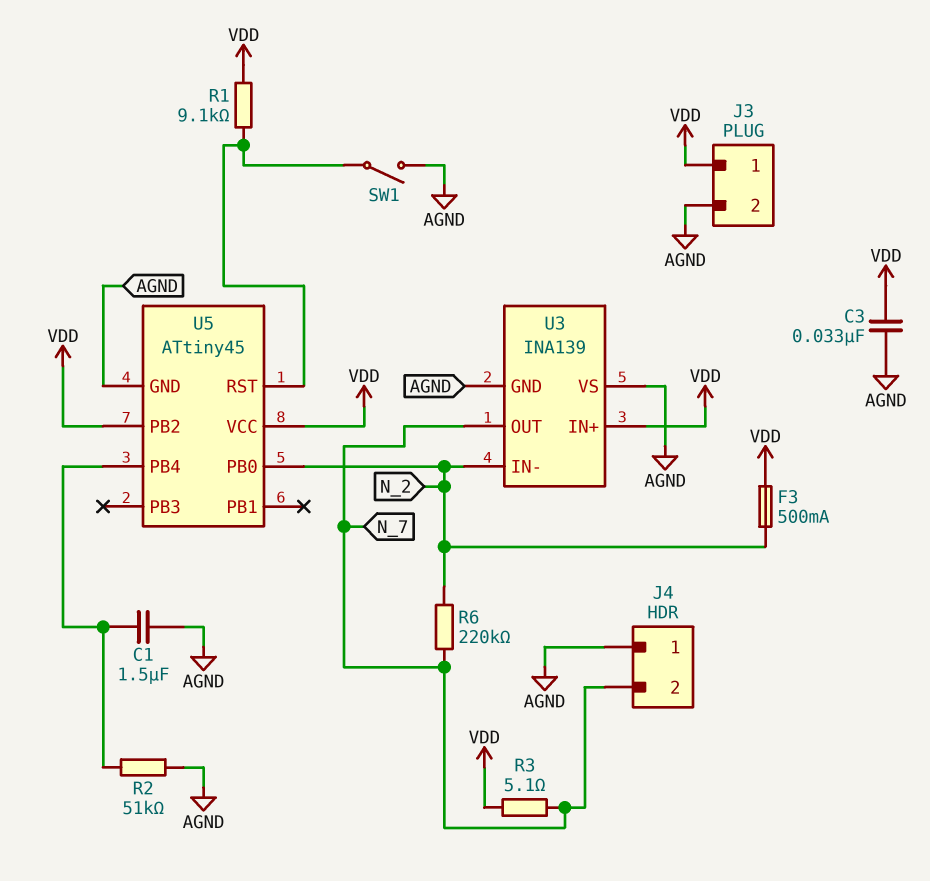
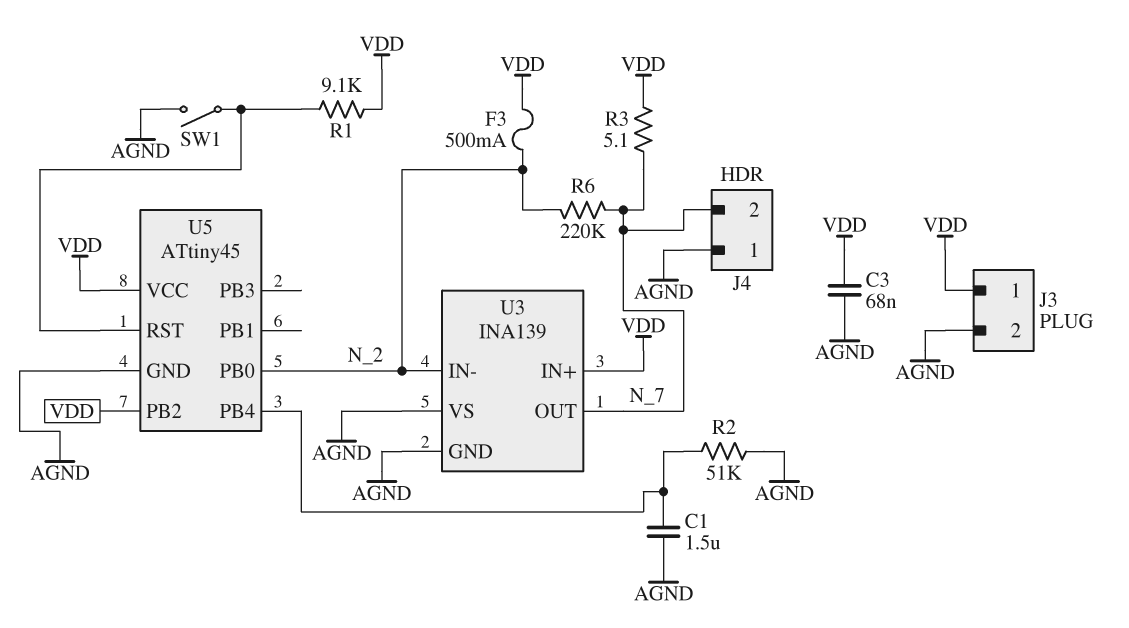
C3: 33nF (AGND, VDD) -> 68nF (AGND, VDD)

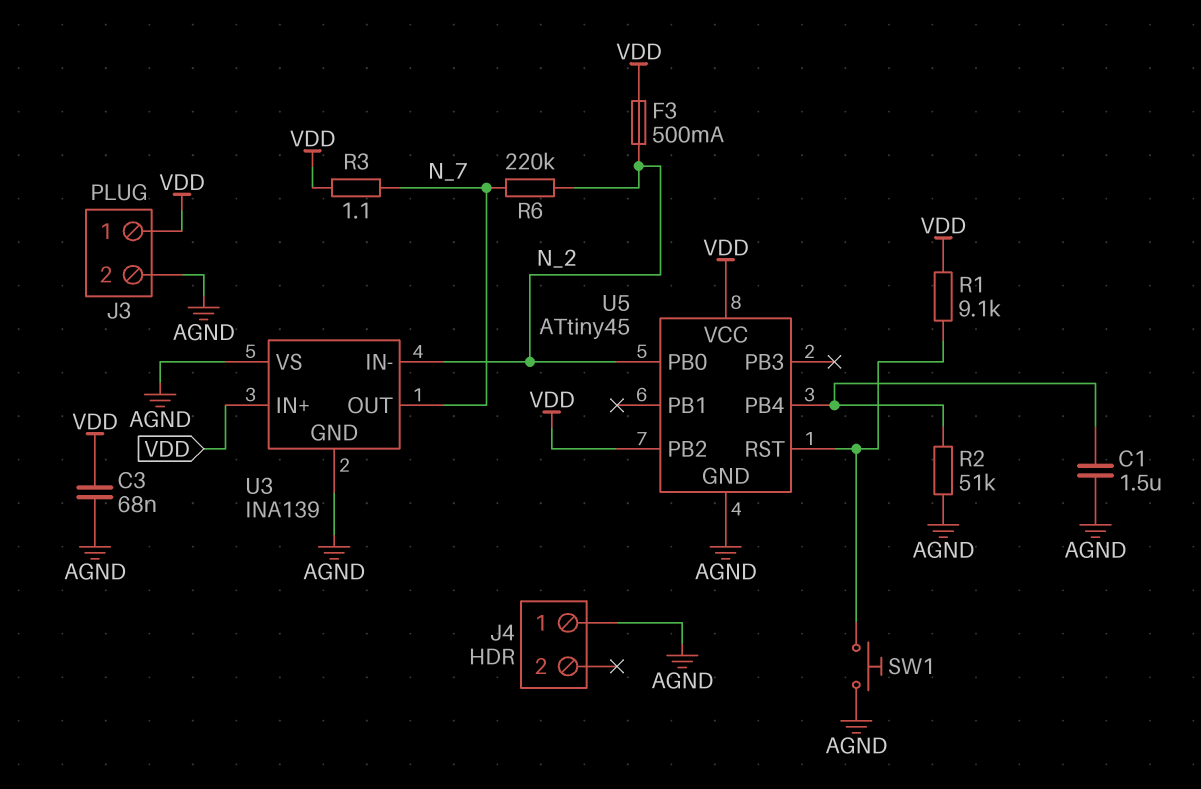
J4 pin 2: N_7 -> none
R3: 5.1 (N_7, VDD) -> 1.1 (N_7, VDD)
SW1: switch (AGND, U5/RST) -> button (AGND, U5/RST)

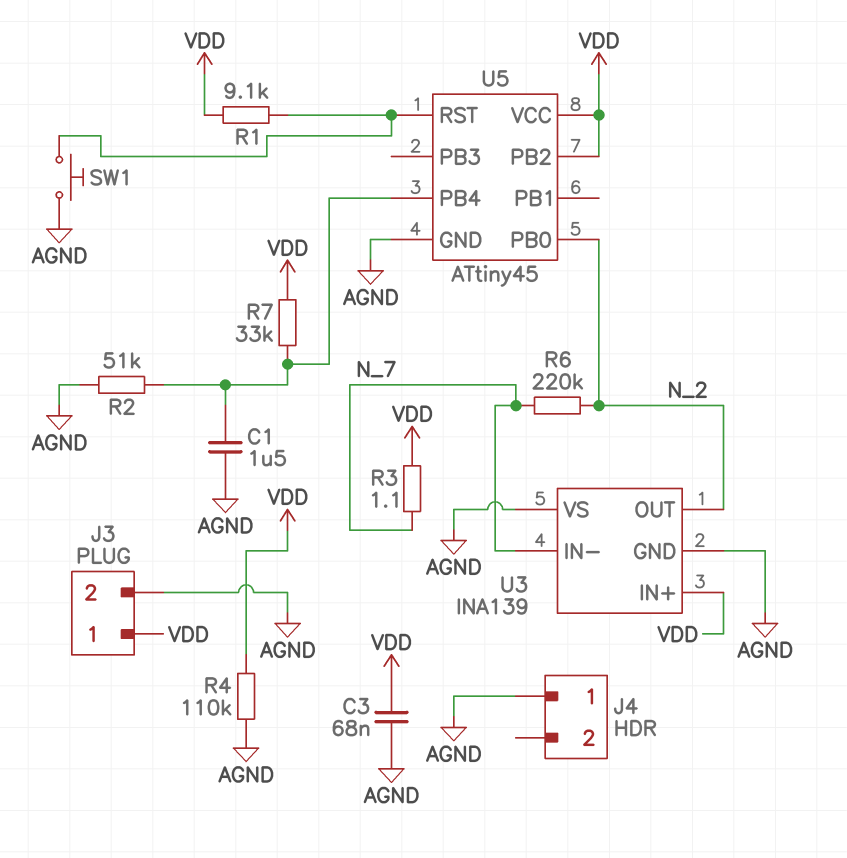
F3: 500mA (N_2, VDD) -> none
R4: none -> 110k (AGND, VDD)
R7: none -> 33k (U5/PB4, VDD)
U3 pin IN-: N_2 -> N_7
U3 pin OUT: N_7 -> N_2

